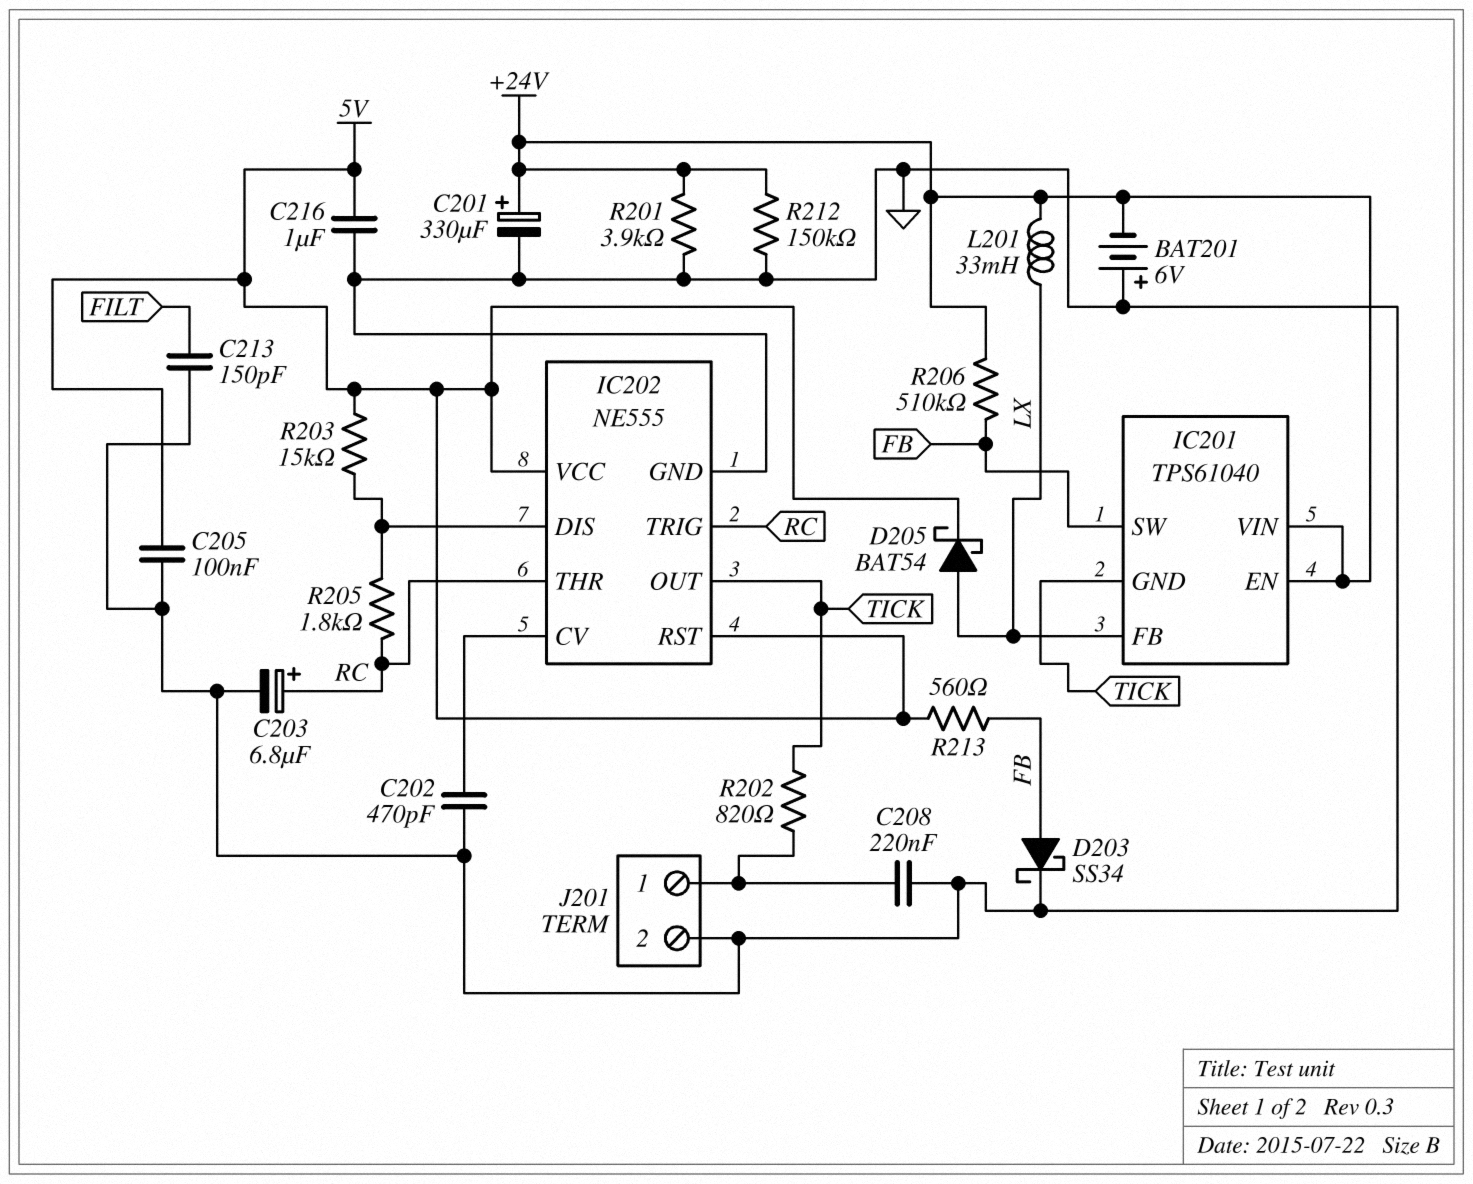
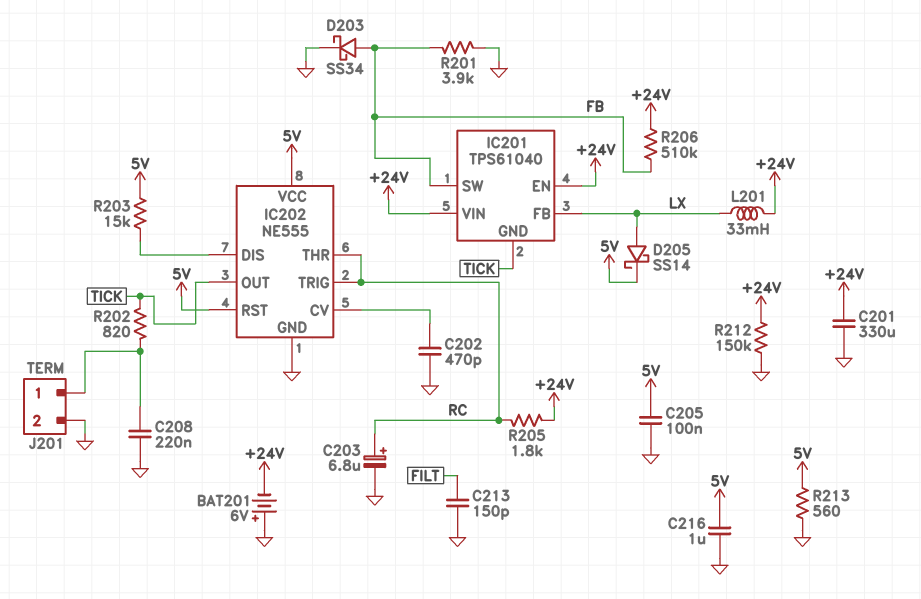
C201: 330uF (plus +24V, minus GND) -> 330uF (+24V, GND)
D205: schottky BAT54 (A LX, K 5V) -> schottky SS14 (A LX, K 5V)
R201: 3.9k (+24V, GND) -> 3.9k (FB, GND)
R205: 1.8k (IC202/DIS, RC) -> 1.8k (+24V, RC)
R213: 560 (5V, FB) -> 560 (5V, GND)

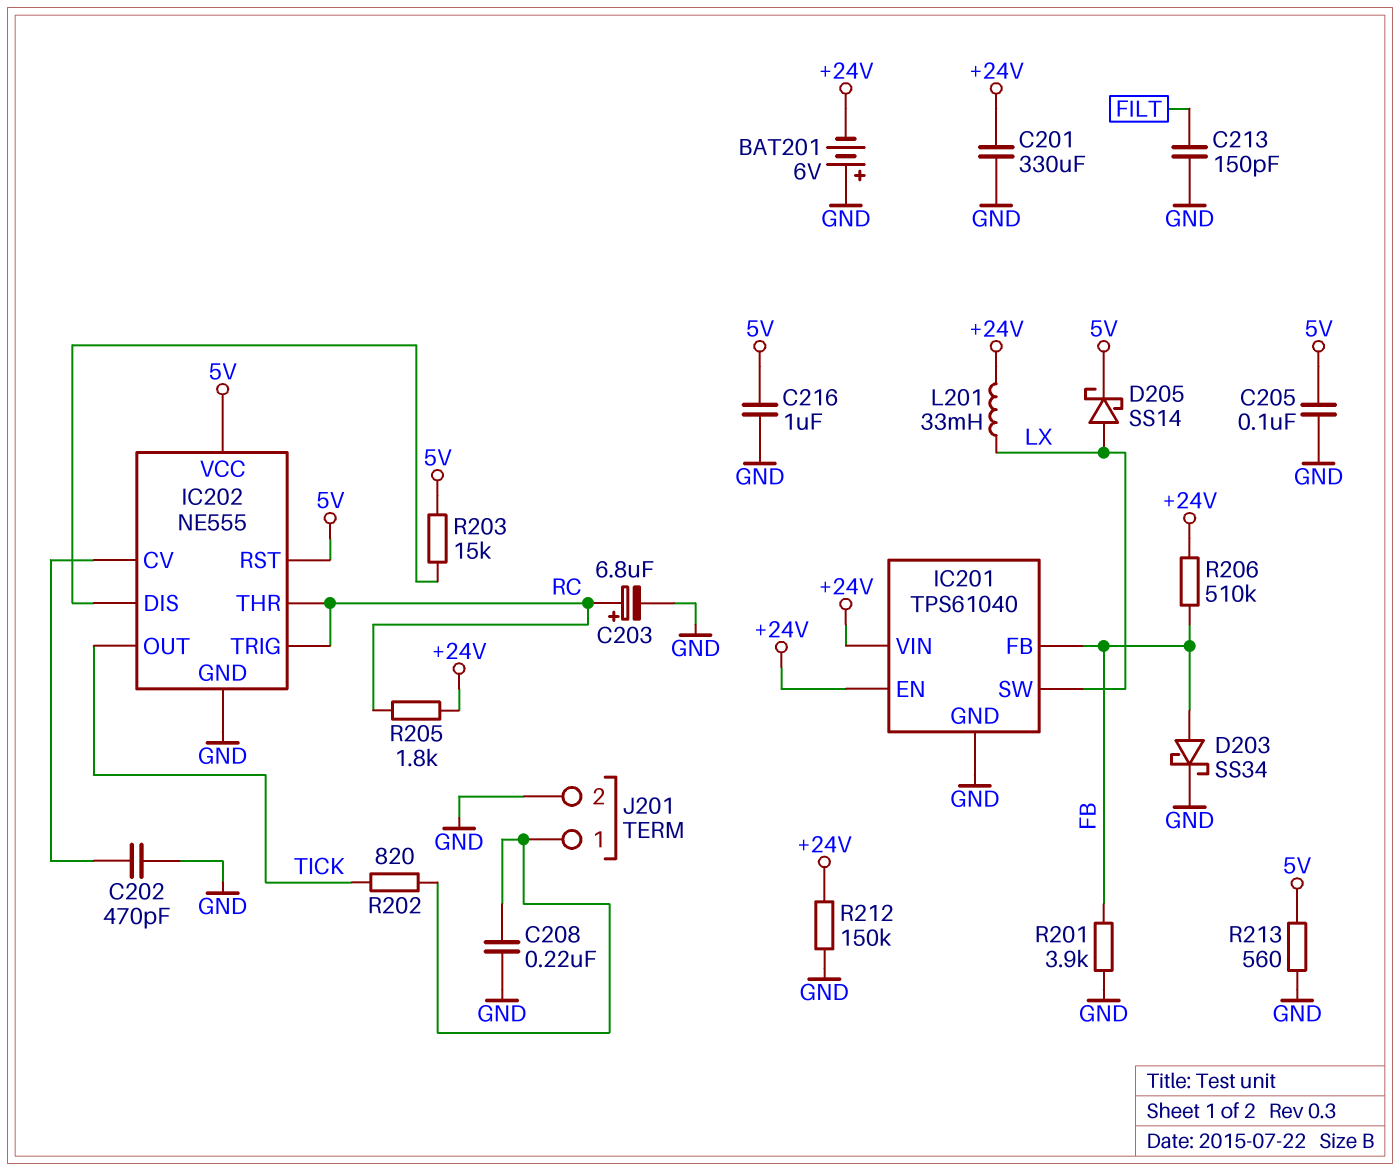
IC201 pin FB: LX -> FB
IC201 pin GND: TICK -> GND
IC201 pin SW: FB -> LX

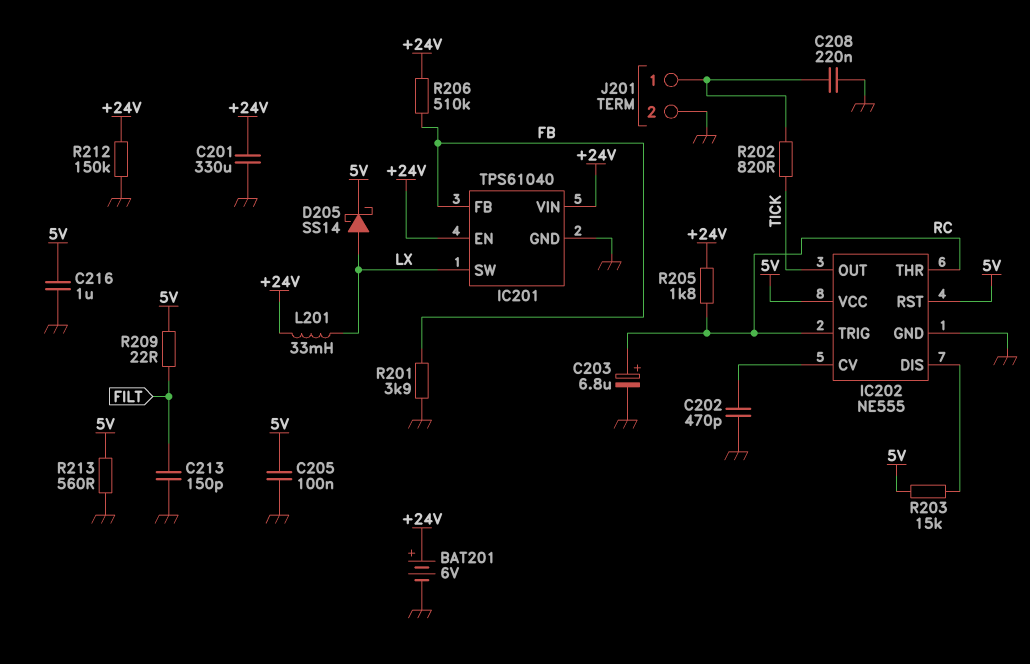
BAT201: 6V (plus GND, minus +24V) -> 6V (plus +24V, minus GND)
D203: schottky SS34 (A FB, K GND) -> none
R209: none -> 22 (5V, FILT)

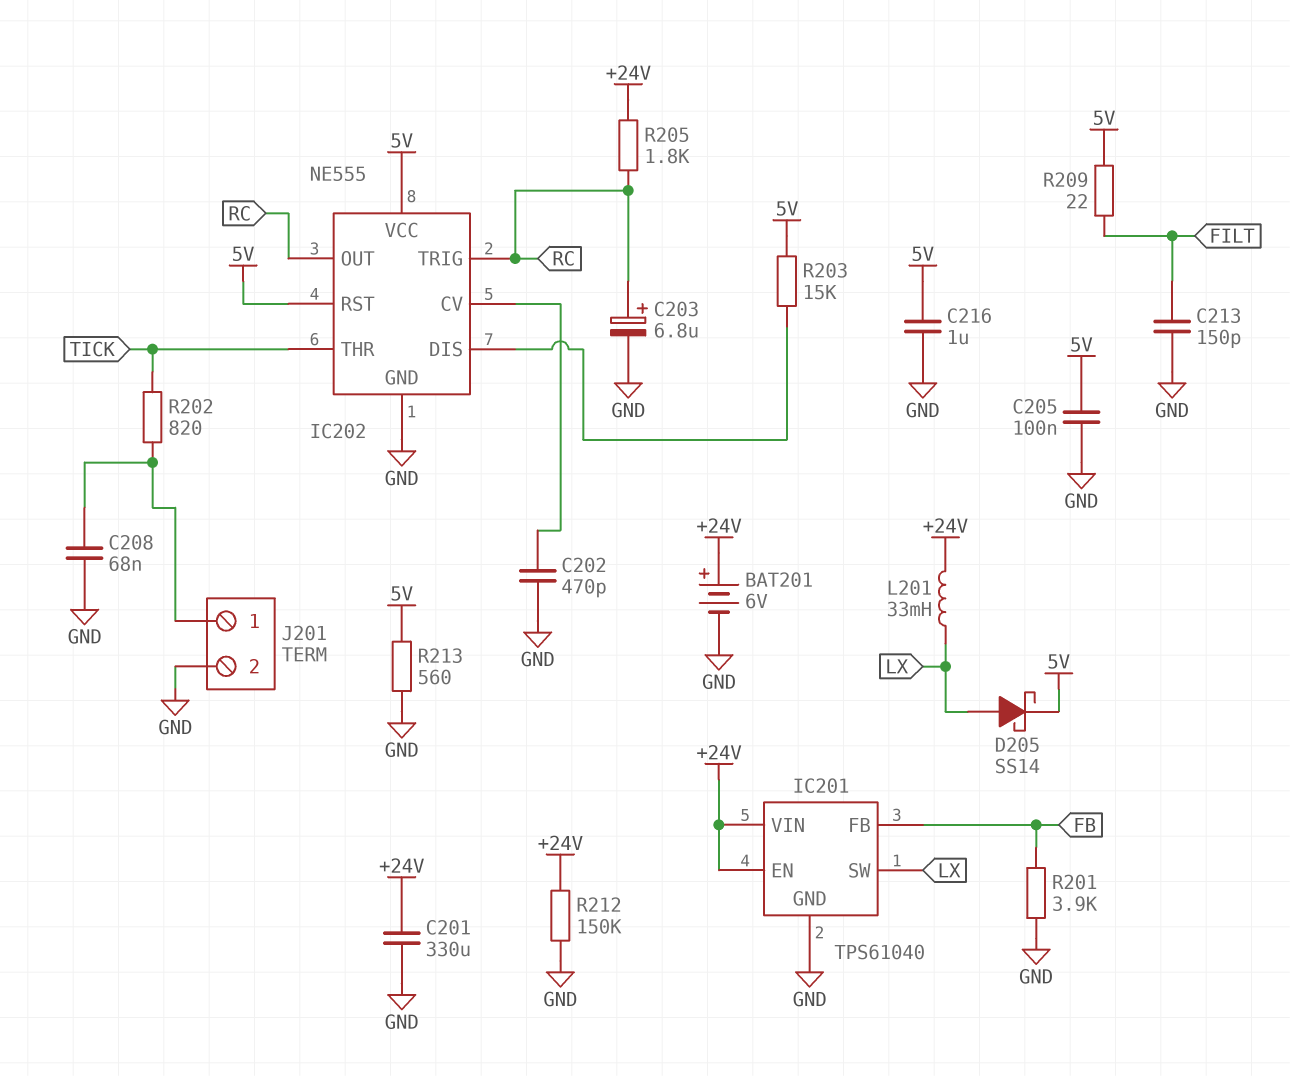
C208: 220nF (GND, J201/1) -> 68nF (GND, J201/1)
IC202 pin OUT: TICK -> RC
IC202 pin THR: RC -> TICK
R206: 510k (+24V, FB) -> none

